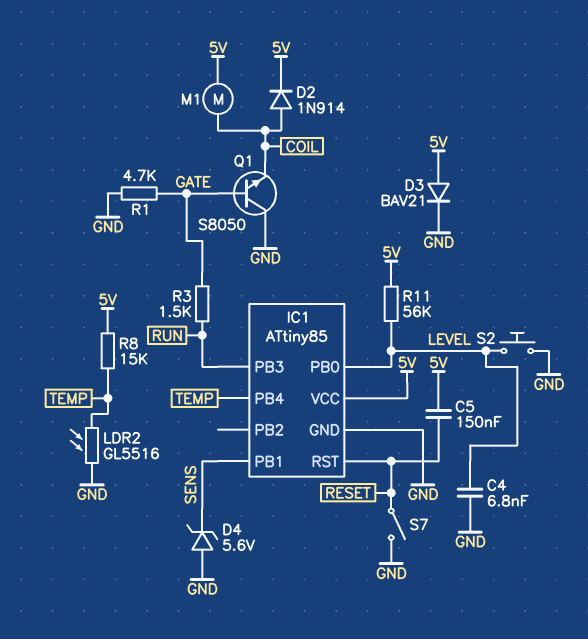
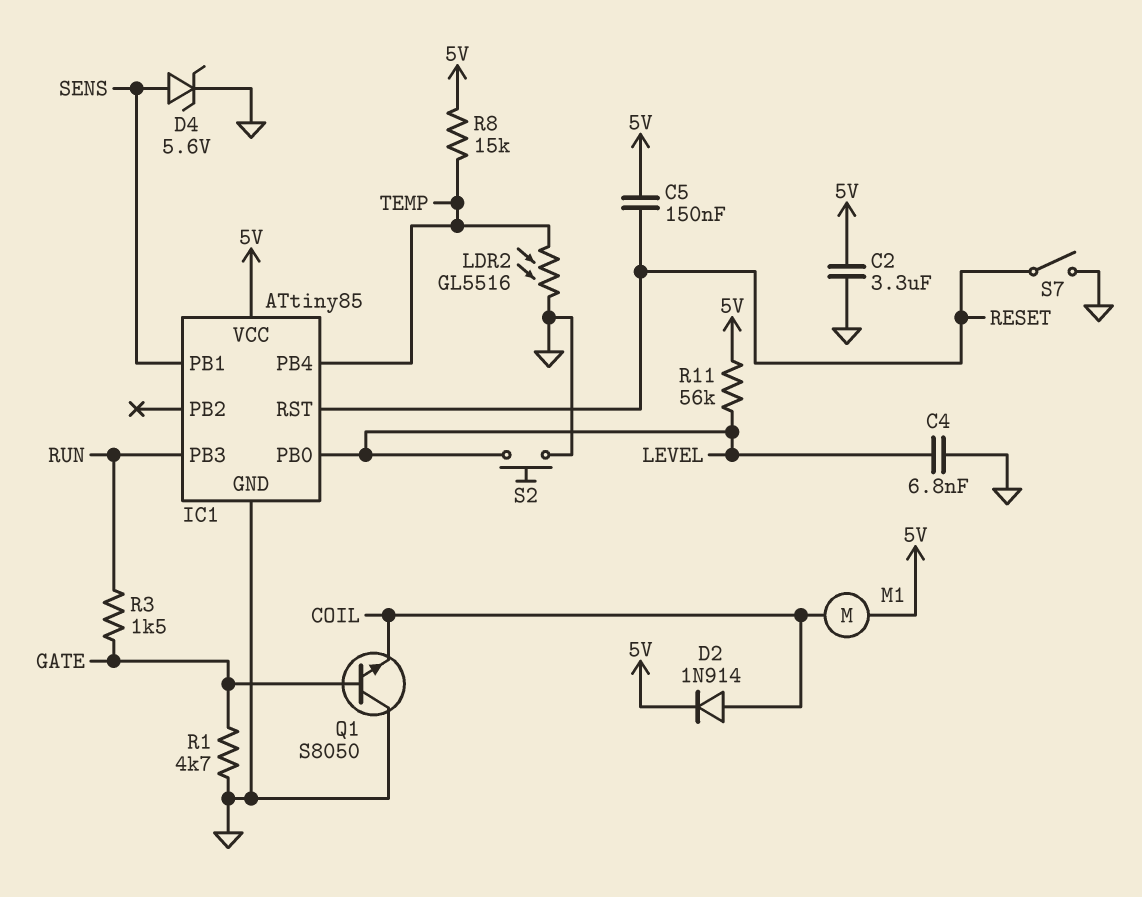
C2: none -> 3.3uF (5V, GND)
D3: diode BAV21 (A 5V, K GND) -> none
D4: zener 5.6V (A GND, K SENS) -> zener 5.6V (A SENS, K GND)

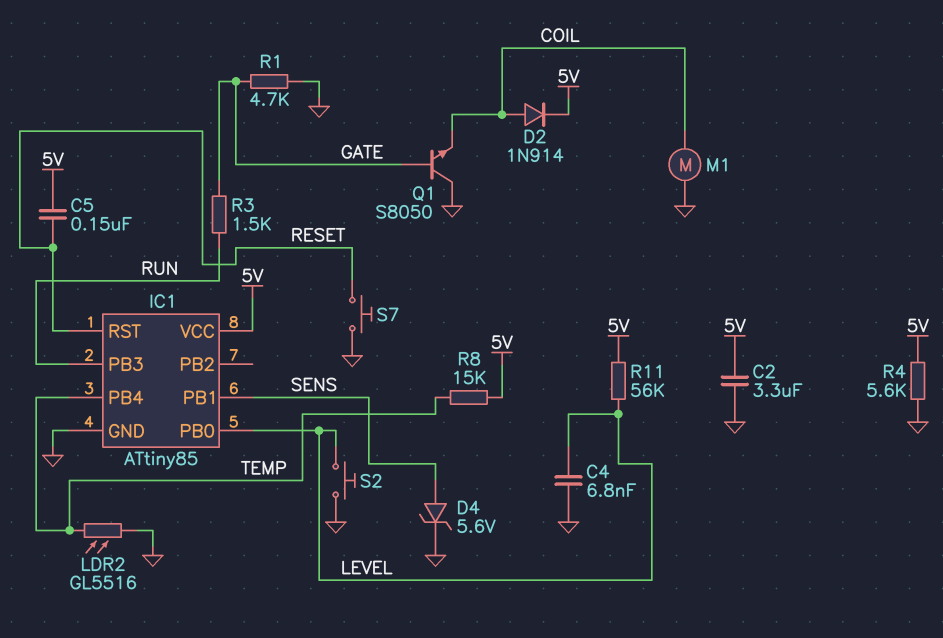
M1: motor (5V, COIL) -> motor (COIL, GND)
R4: none -> 5.6k (5V, GND)
S7: switch (GND, RESET) -> button (GND, RESET)

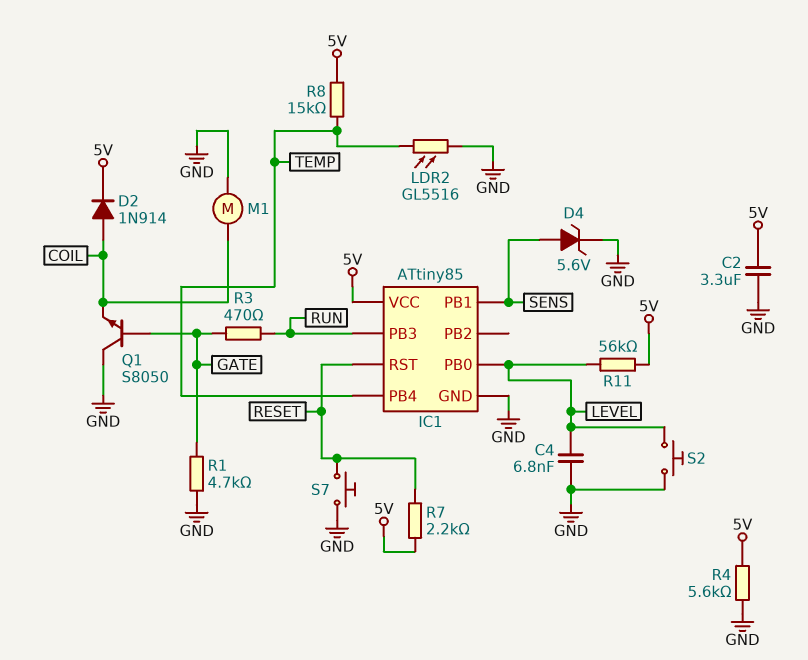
C5: 150nF (5V, RESET) -> none
R3: 1.5k (GATE, RUN) -> 470 (GATE, RUN)
R7: none -> 2.2k (5V, RESET)

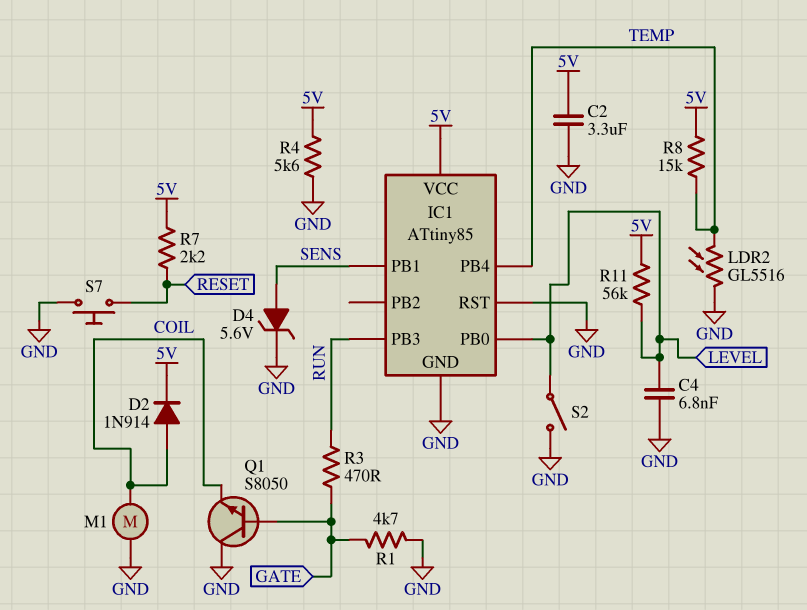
IC1 pin RST: RESET -> GND
S2: button (GND, LEVEL) -> switch (GND, LEVEL)

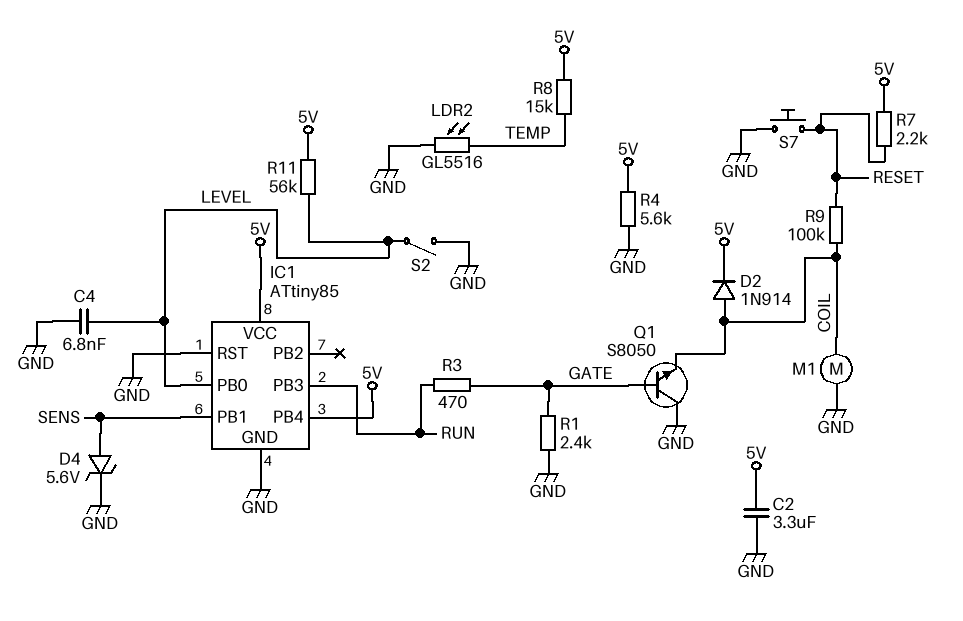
IC1 pin PB4: TEMP -> 5V
R1: 4.7k (GATE, GND) -> 2.4k (GATE, GND)
R9: none -> 100k (COIL, RESET)

